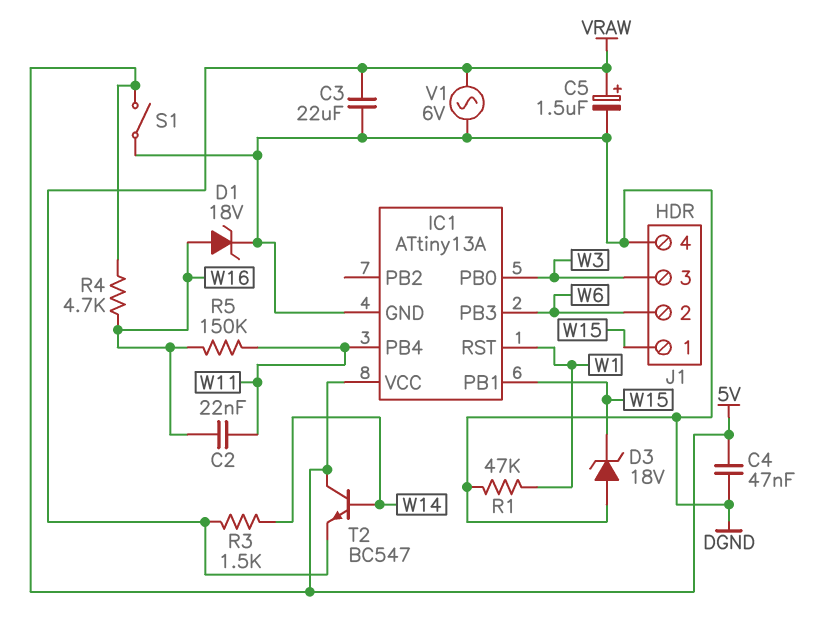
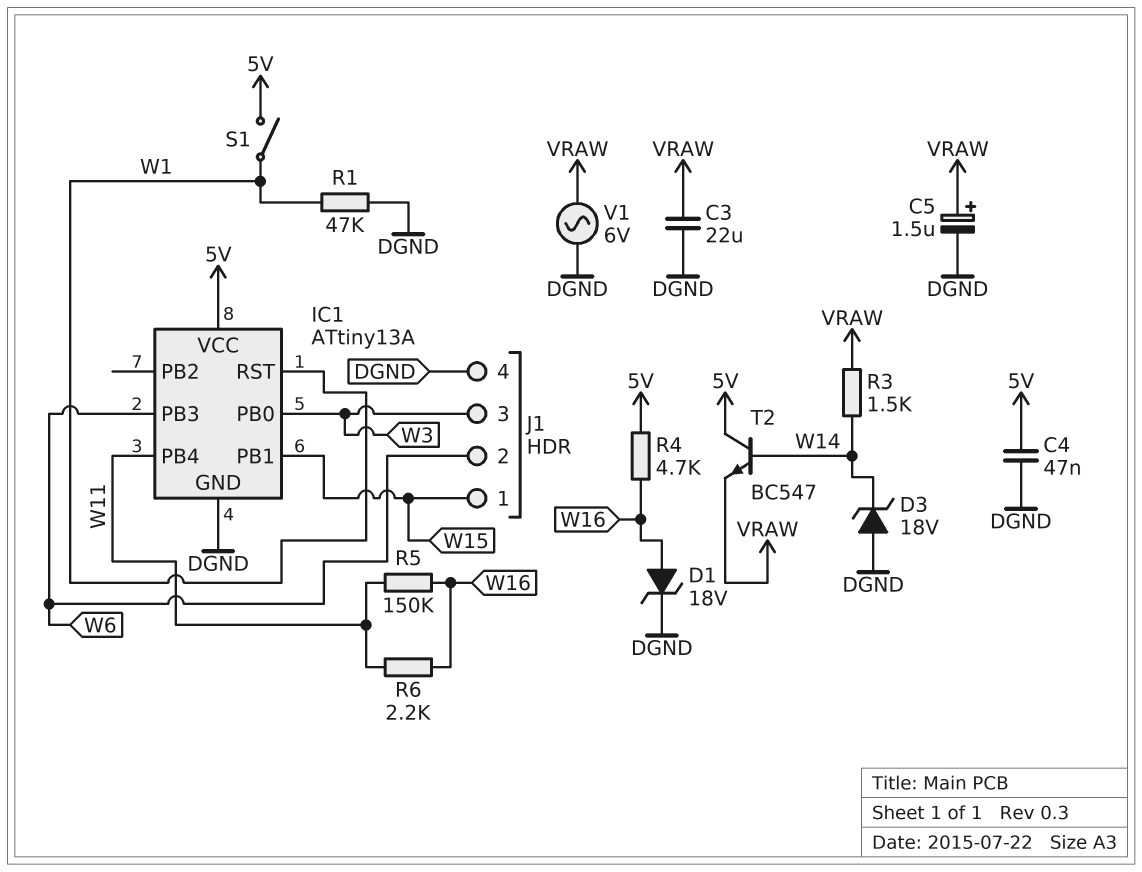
C2: 22nF (W11, W16) -> none
D3: zener 18V (A DGND, K W15) -> zener 18V (A DGND, K W14)
R6: none -> 2.2k (W11, W16)
S1: switch (5V, DGND) -> switch (5V, W1)

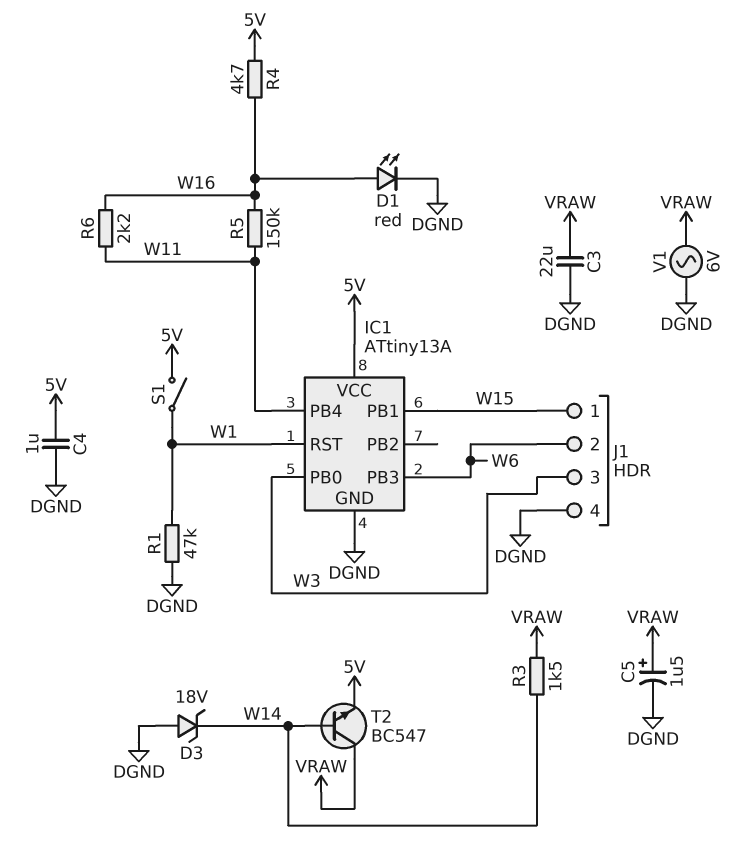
C4: 47nF (5V, DGND) -> 1uF (5V, DGND)
D1: zener 18V (A W16, K DGND) -> LED red (A W16, K DGND)
T2: NPN BC547 (B W14, C 5V, E VRAW) -> NPN BC547 (B W14, C VRAW, E 5V)

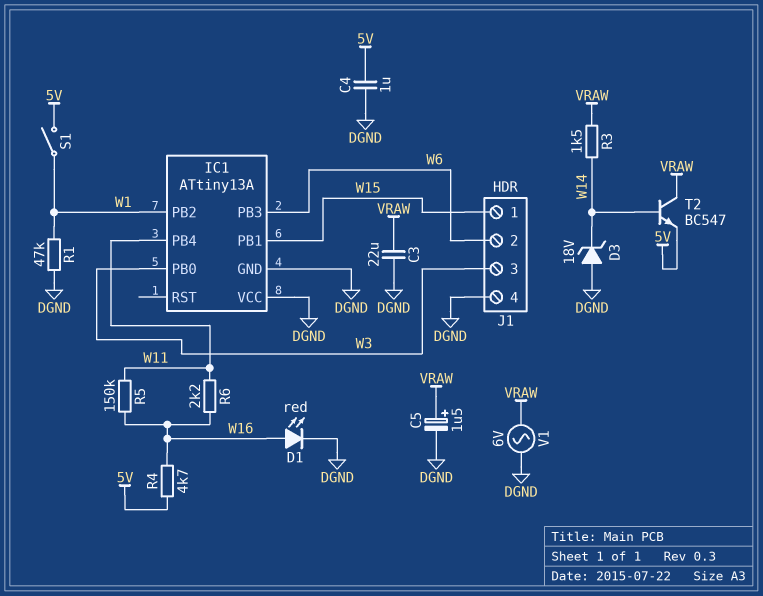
IC1 pin PB2: none -> W1
IC1 pin RST: W1 -> none
IC1 pin VCC: 5V -> DGND

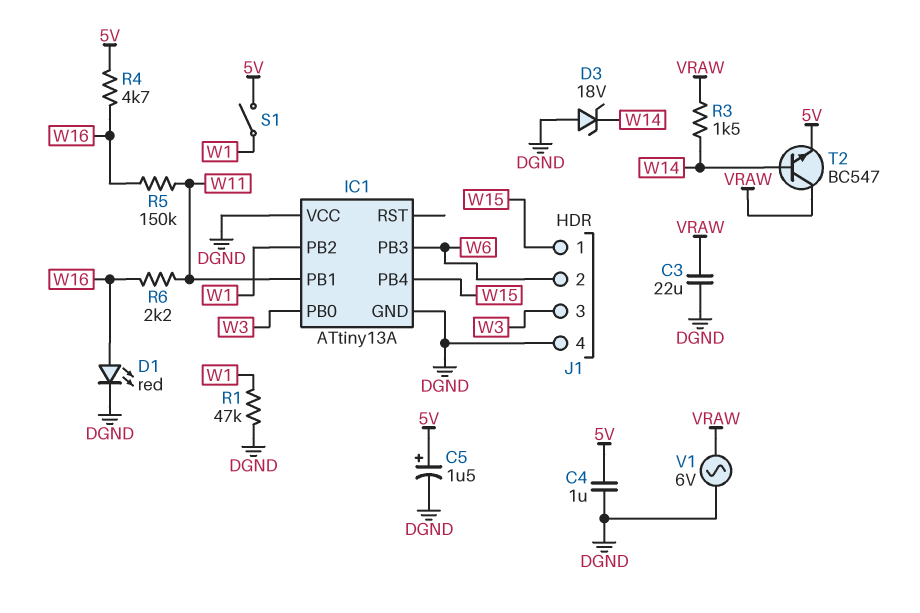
C5: 1.5uF (plus VRAW, minus DGND) -> 1.5uF (plus 5V, minus DGND)
IC1 pin PB1: W15 -> W11
IC1 pin PB4: W11 -> W15

